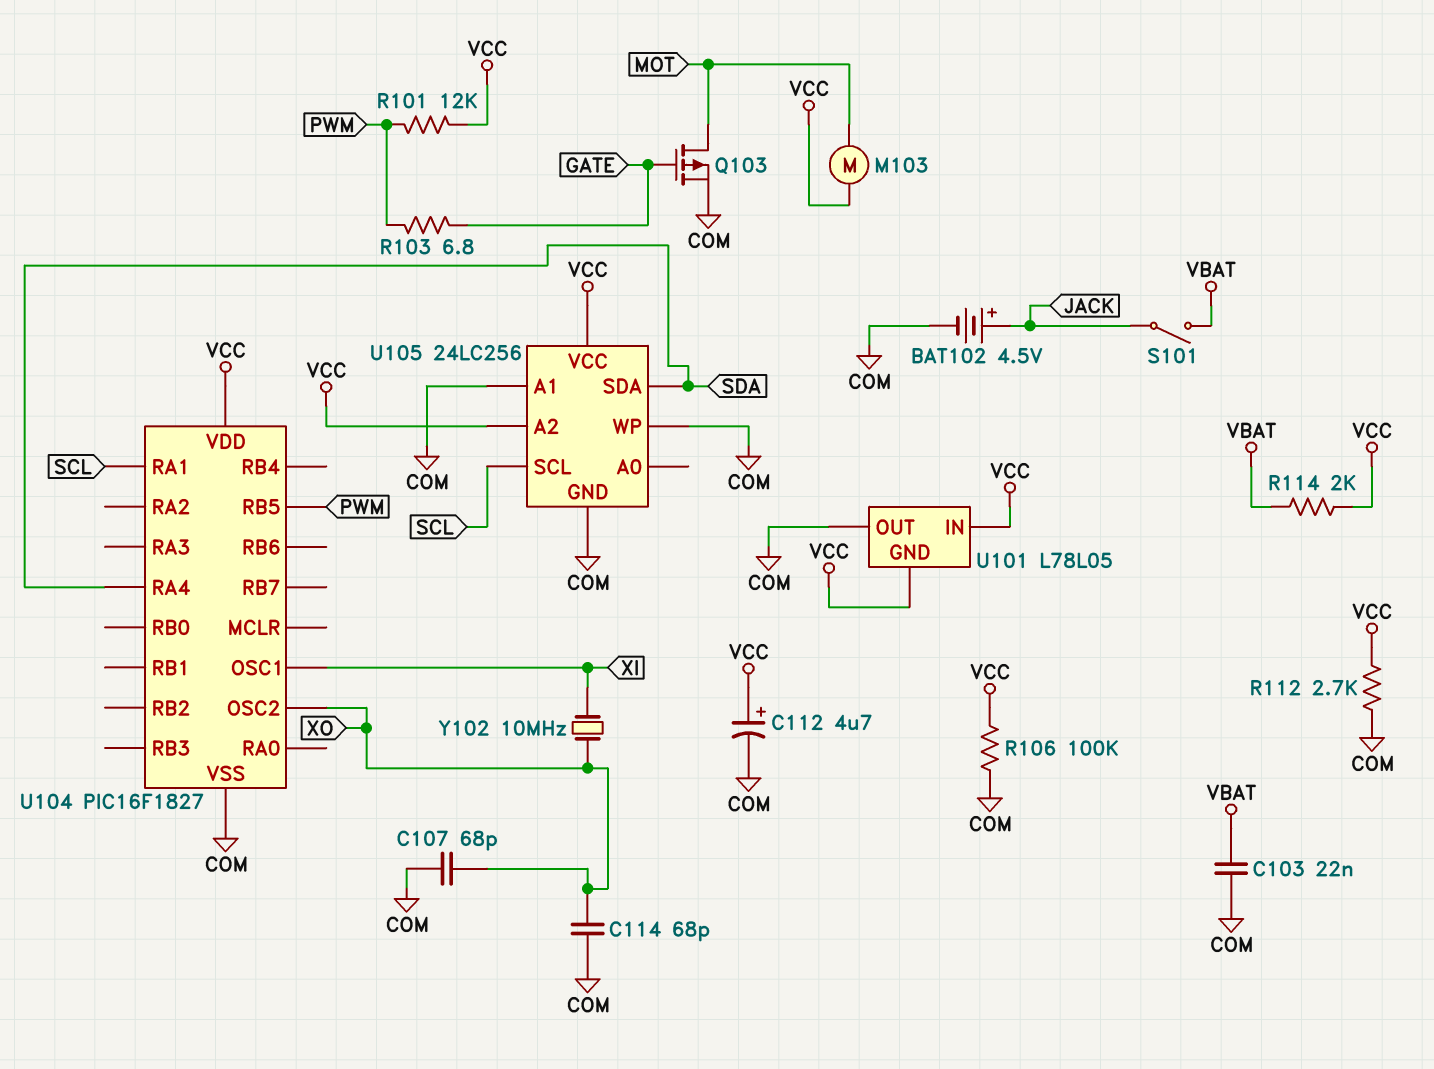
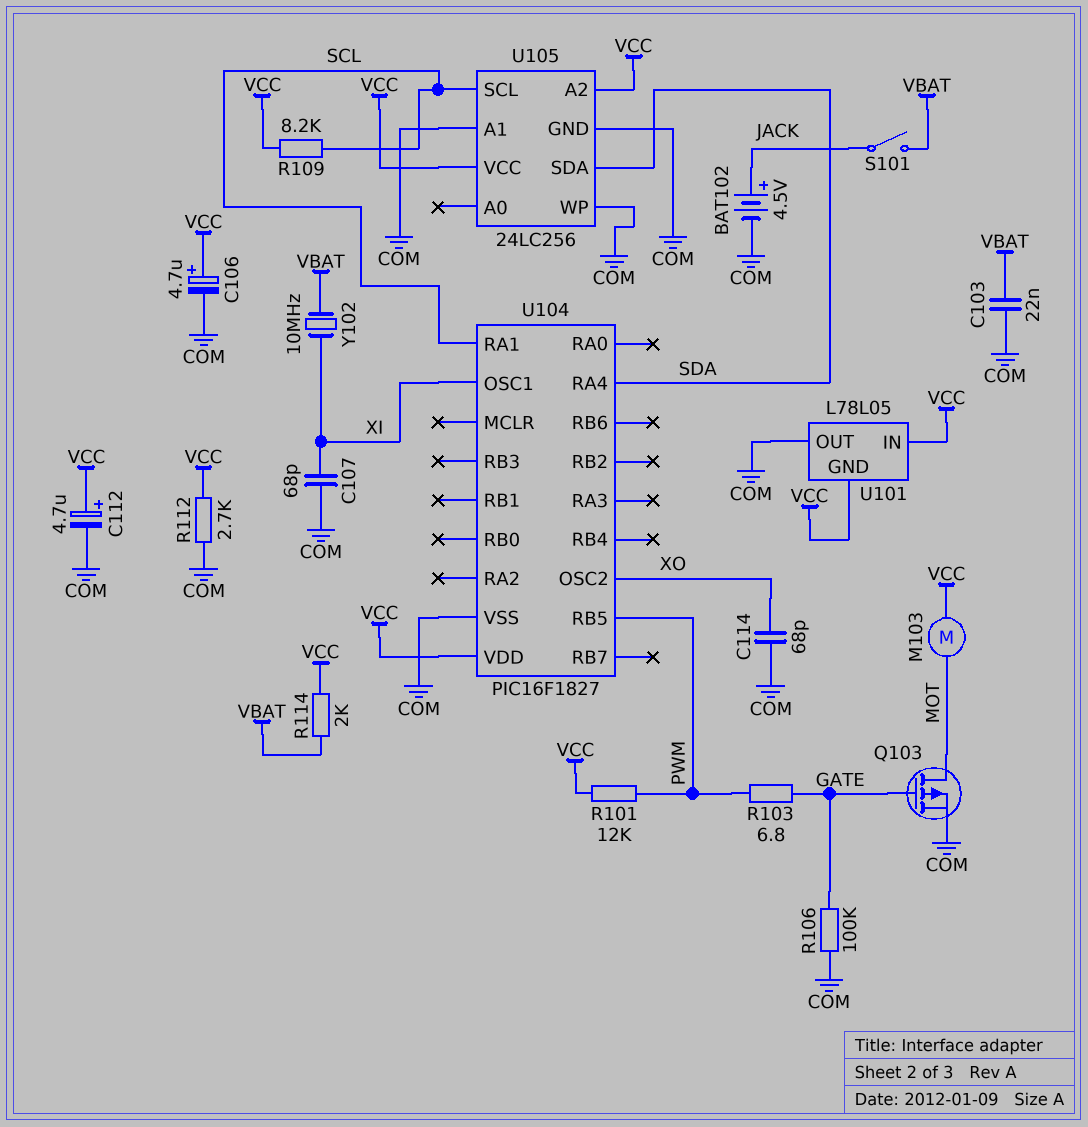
C106: none -> 4.7uF (plus VCC, minus COM)
C107: 68pF (COM, XO) -> 68pF (COM, XI)
R106: 100k (COM, VCC) -> 100k (COM, GATE)
R109: none -> 8.2k (SCL, VCC)
Y102: 10MHz (XI, XO) -> 10MHz (VBAT, XI)

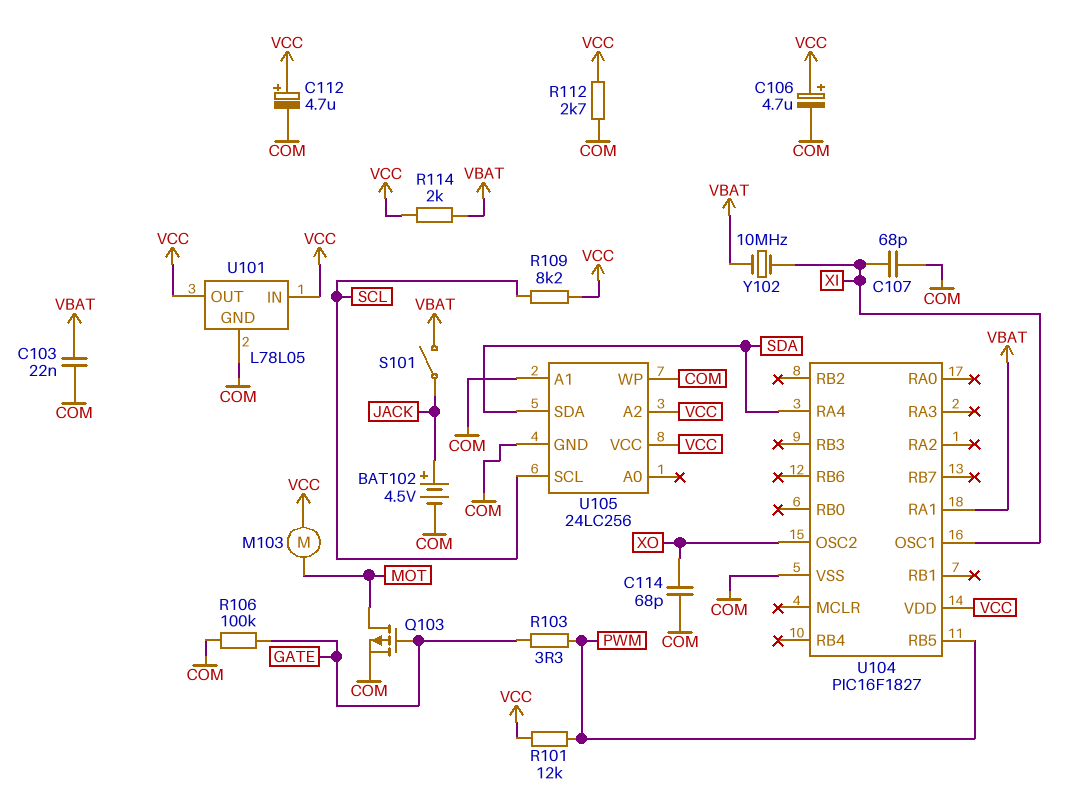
R103: 6.8 (GATE, PWM) -> 3.3 (GATE, PWM)
U101 pin GND: VCC -> COM
U101 pin OUT: COM -> VCC
U104 pin RA1: SCL -> VBAT

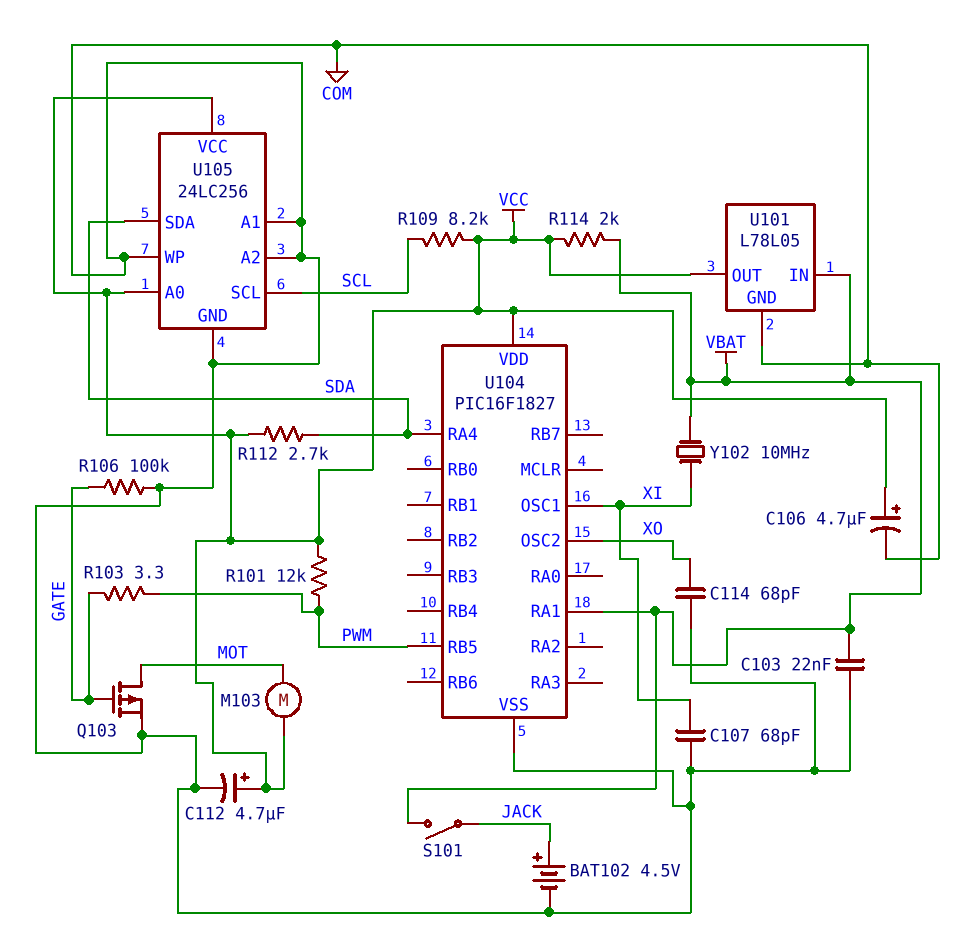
R112: 2.7k (COM, VCC) -> 2.7k (SDA, VCC)
U101 pin IN: VCC -> VBAT
U105 pin A0: none -> VCC
U105 pin A2: VCC -> COM

